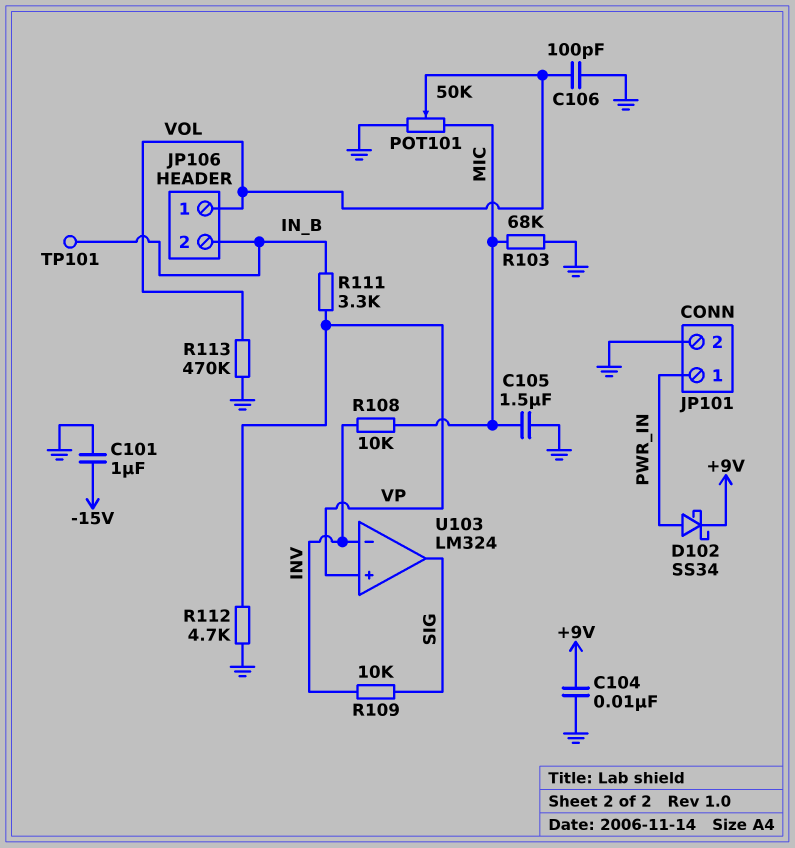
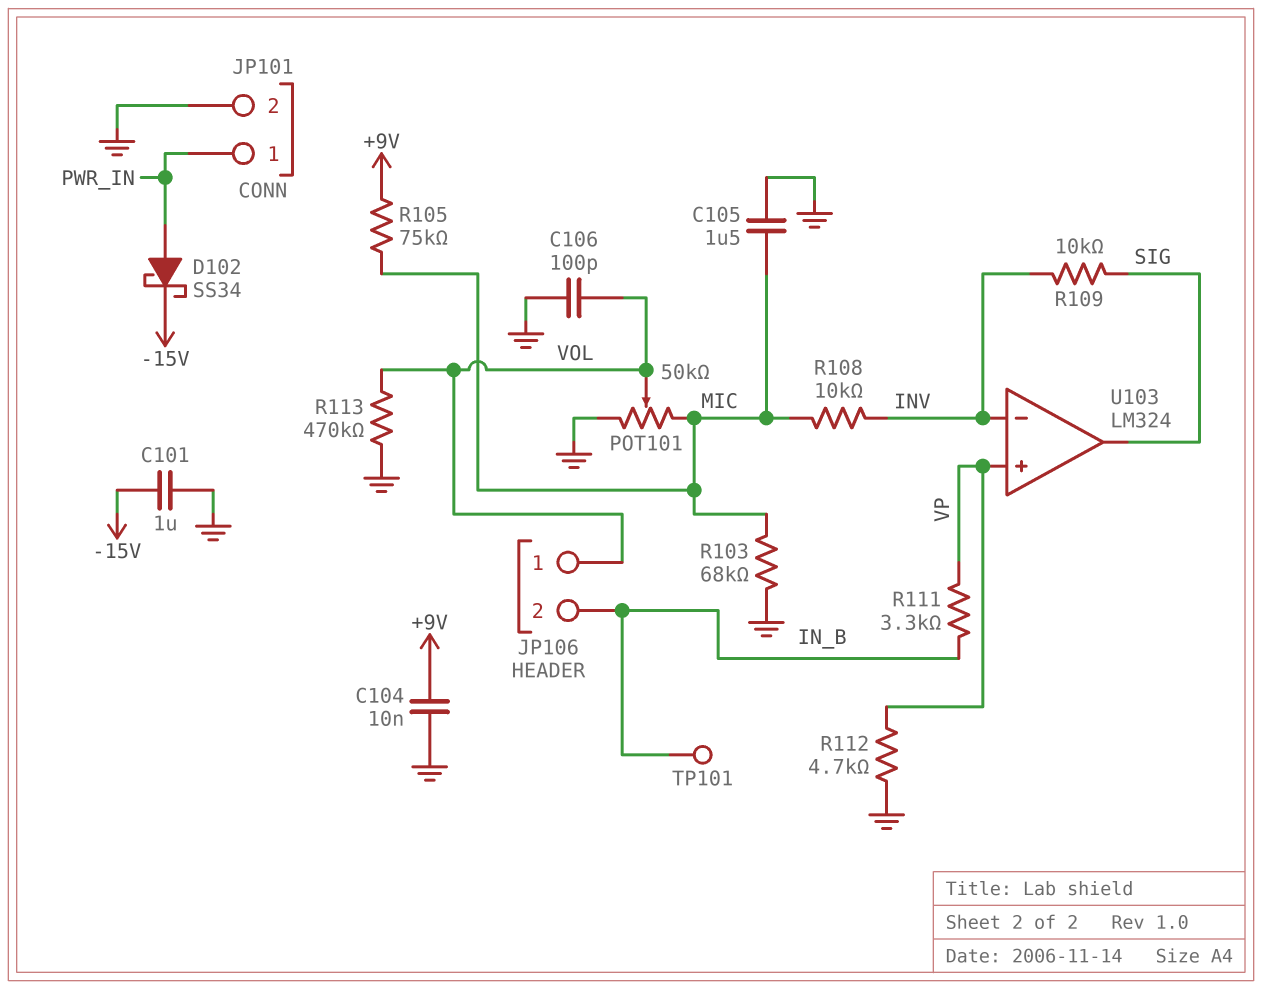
D102: schottky SS34 (A PWR_IN, K +9V) -> schottky SS34 (A PWR_IN, K -15V)
R105: none -> 75k (+9V, MIC)

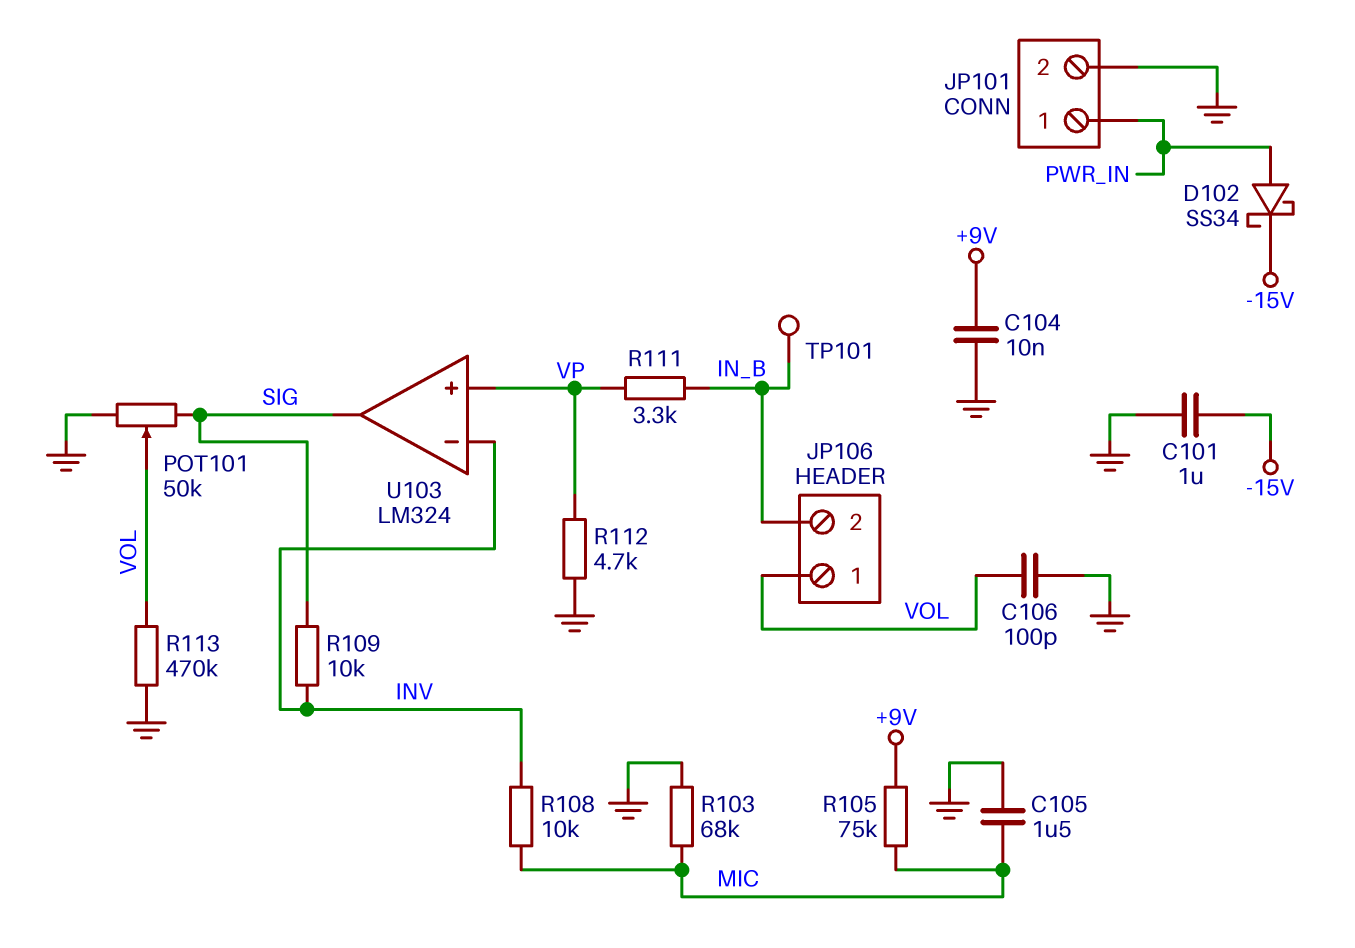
POT101: 50k (GND, MIC, wiper VOL) -> 50k (GND, SIG, wiper VOL)

